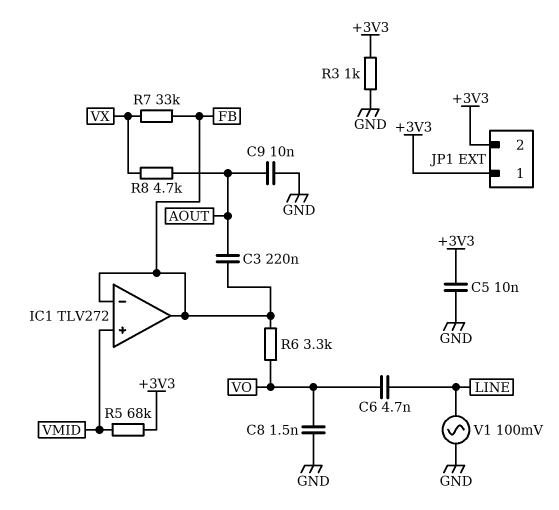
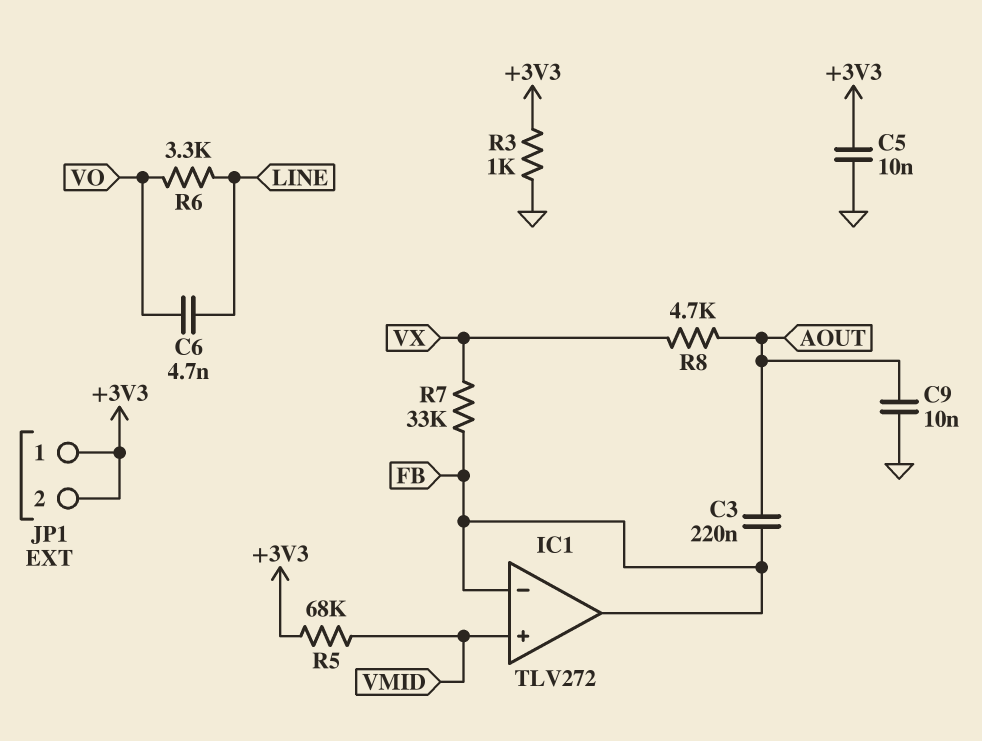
C8: 1.5nF (GND, VO) -> none
R6: 3.3k (FB, VO) -> 3.3k (LINE, VO)
V1: AC 100mV (GND, LINE) -> none

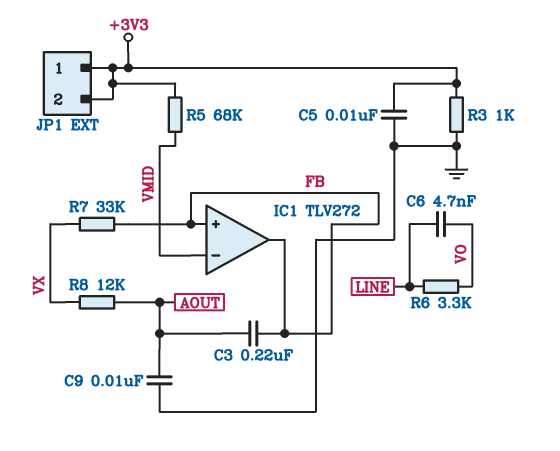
IC1 pin in+: VMID -> FB
IC1 pin in-: FB -> VMID
R8: 4.7k (AOUT, VX) -> 12k (AOUT, VX)

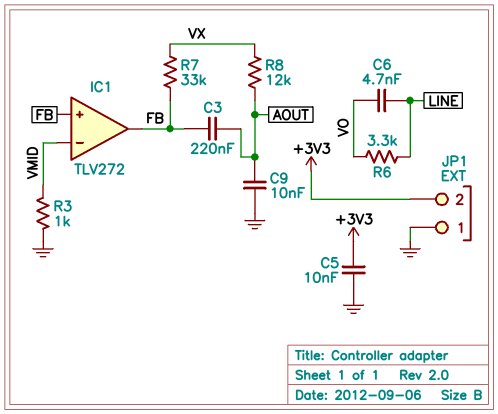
JP1 pin 1: +3V3 -> GND
R3: 1k (+3V3, GND) -> 1k (GND, VMID)
R5: 68k (+3V3, VMID) -> none

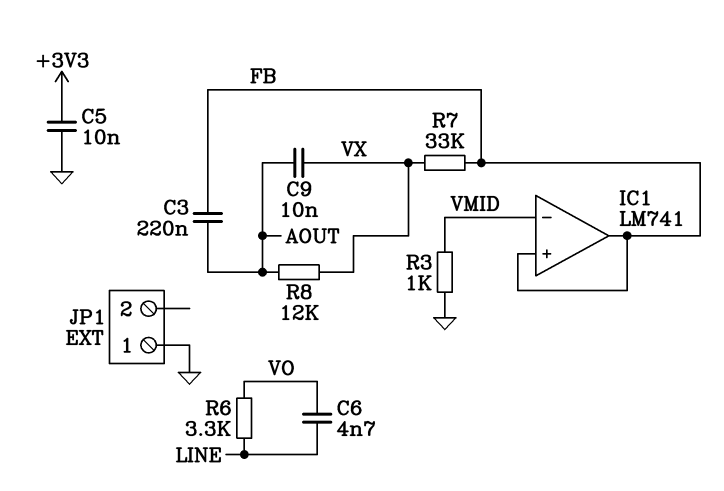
C9: 10nF (AOUT, GND) -> 10nF (AOUT, VX)
IC1: TLV272 -> LM741
JP1 pin 2: +3V3 -> none

